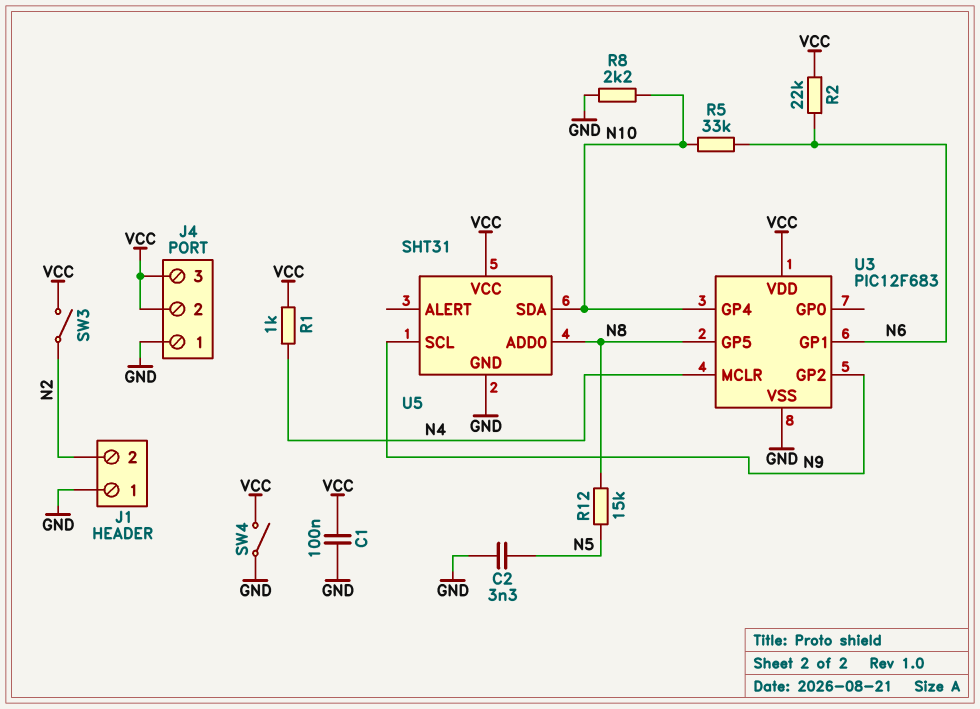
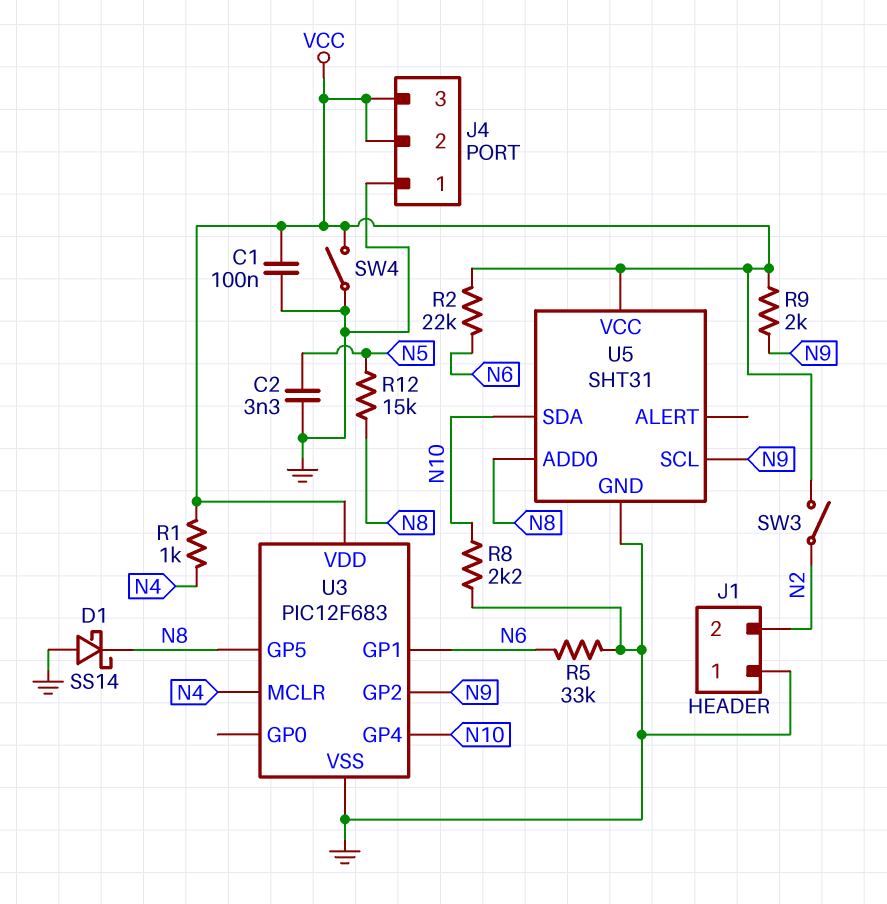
D1: none -> schottky SS14 (A GND, K N8)
R5: 33k (N6, N10) -> 33k (GND, N6)
R9: none -> 2k (N9, VCC)

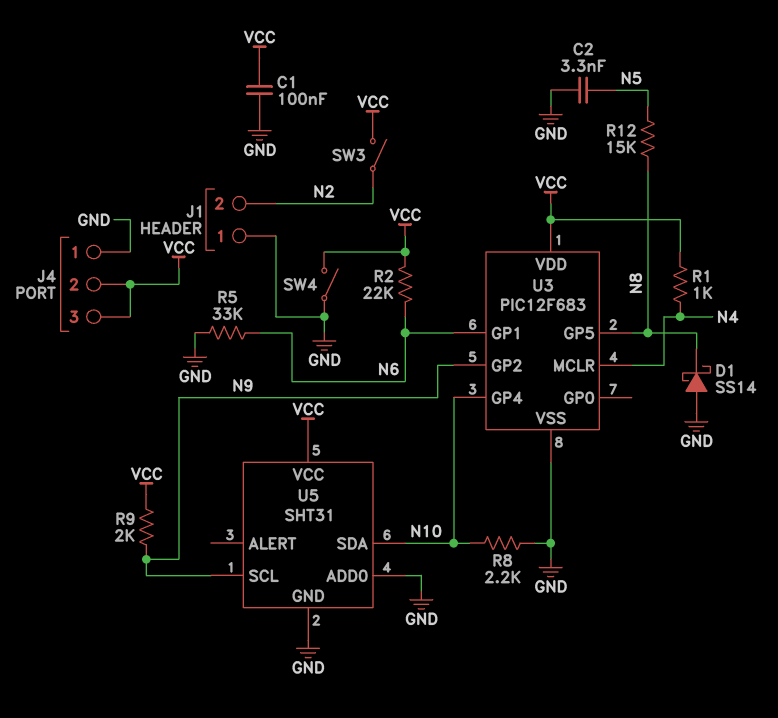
U5 pin ADD0: N8 -> GND

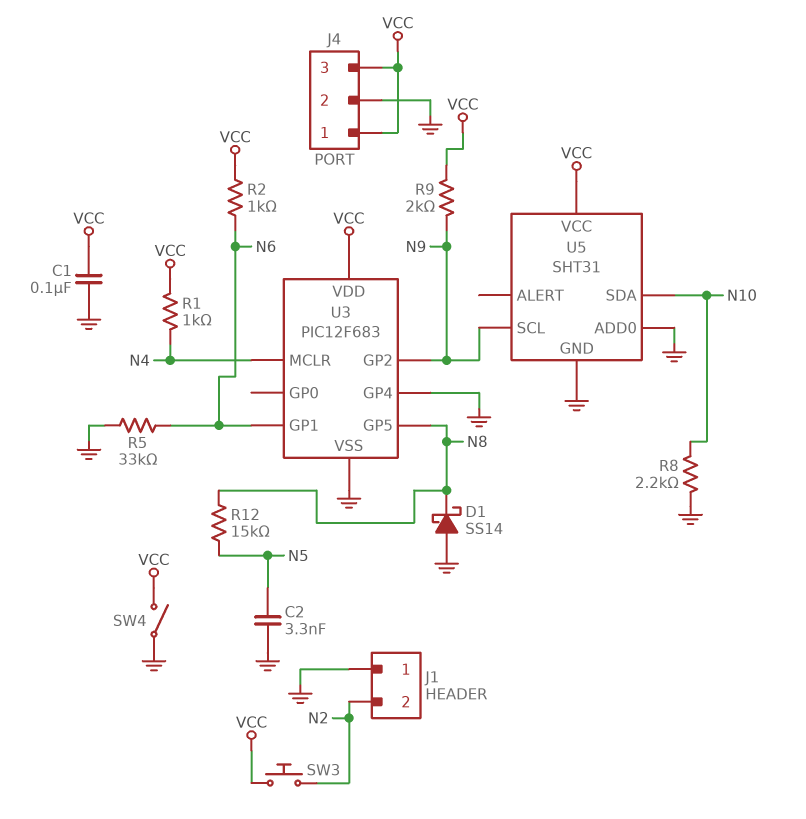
J4 pin 1: GND -> VCC
J4 pin 2: VCC -> GND
R2: 22k (N6, VCC) -> 1k (N6, VCC)
SW3: switch (N2, VCC) -> button (N2, VCC)
U3 pin GP4: N10 -> GND

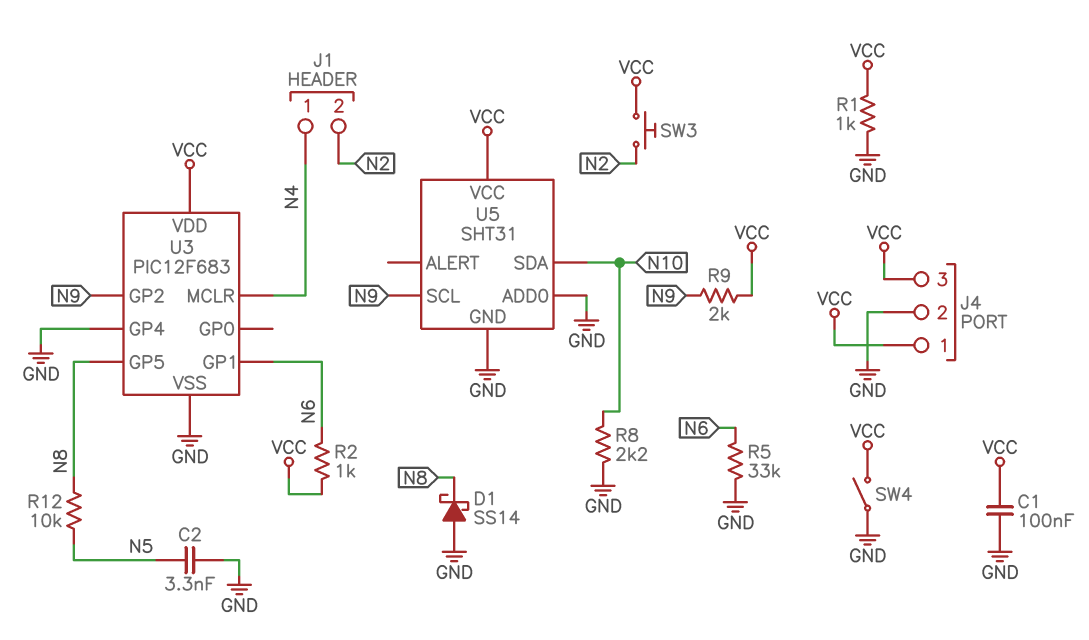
J1 pin 1: GND -> N4
R1: 1k (N4, VCC) -> 1k (GND, VCC)
R12: 15k (N5, N8) -> 10k (N5, N8)

